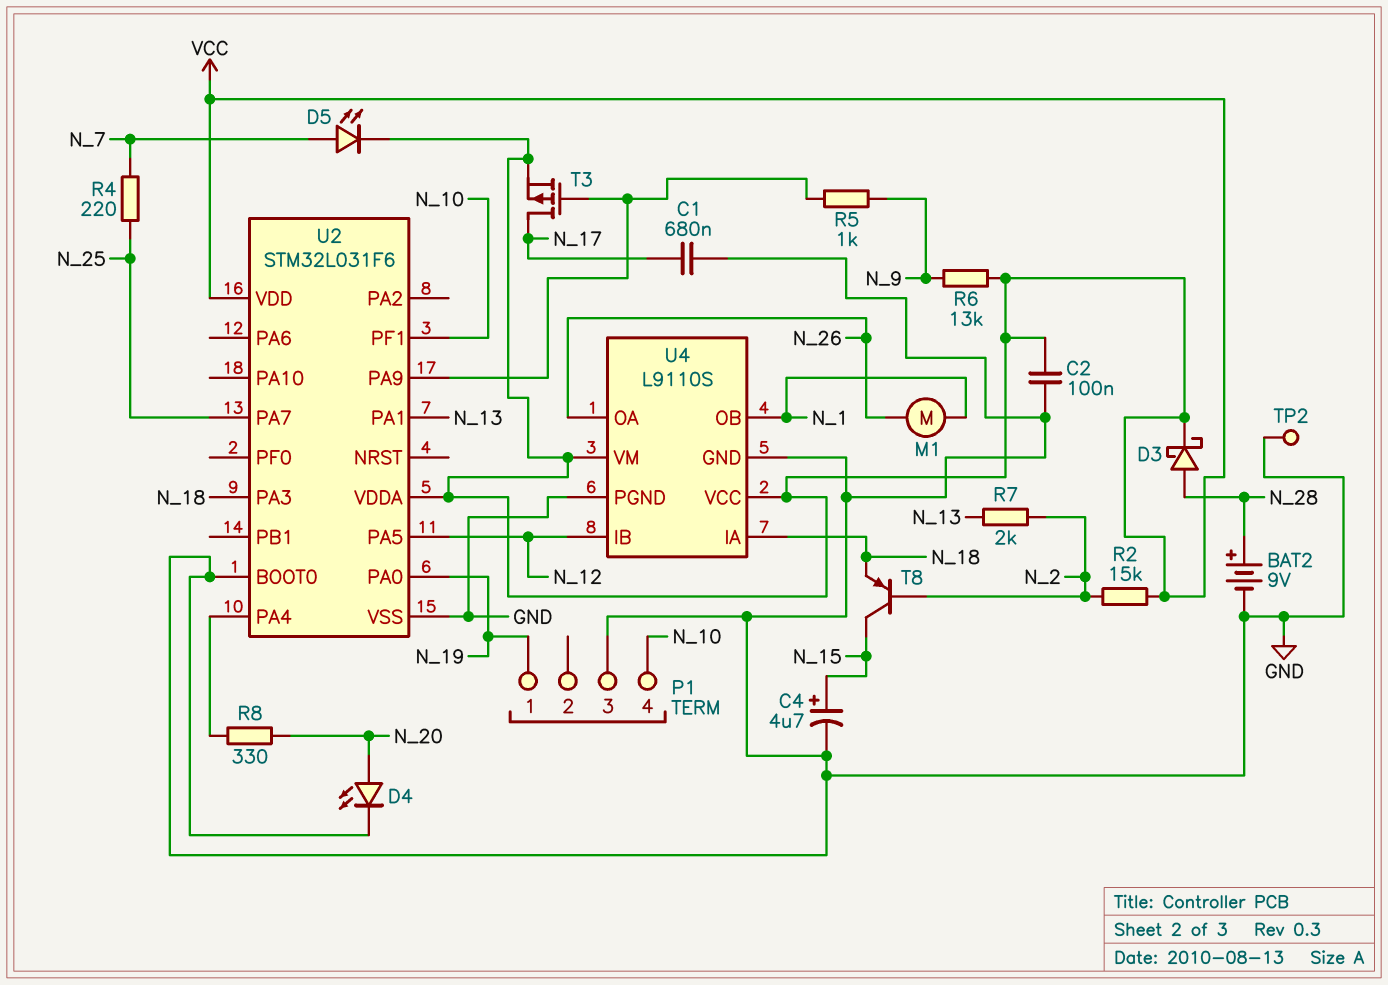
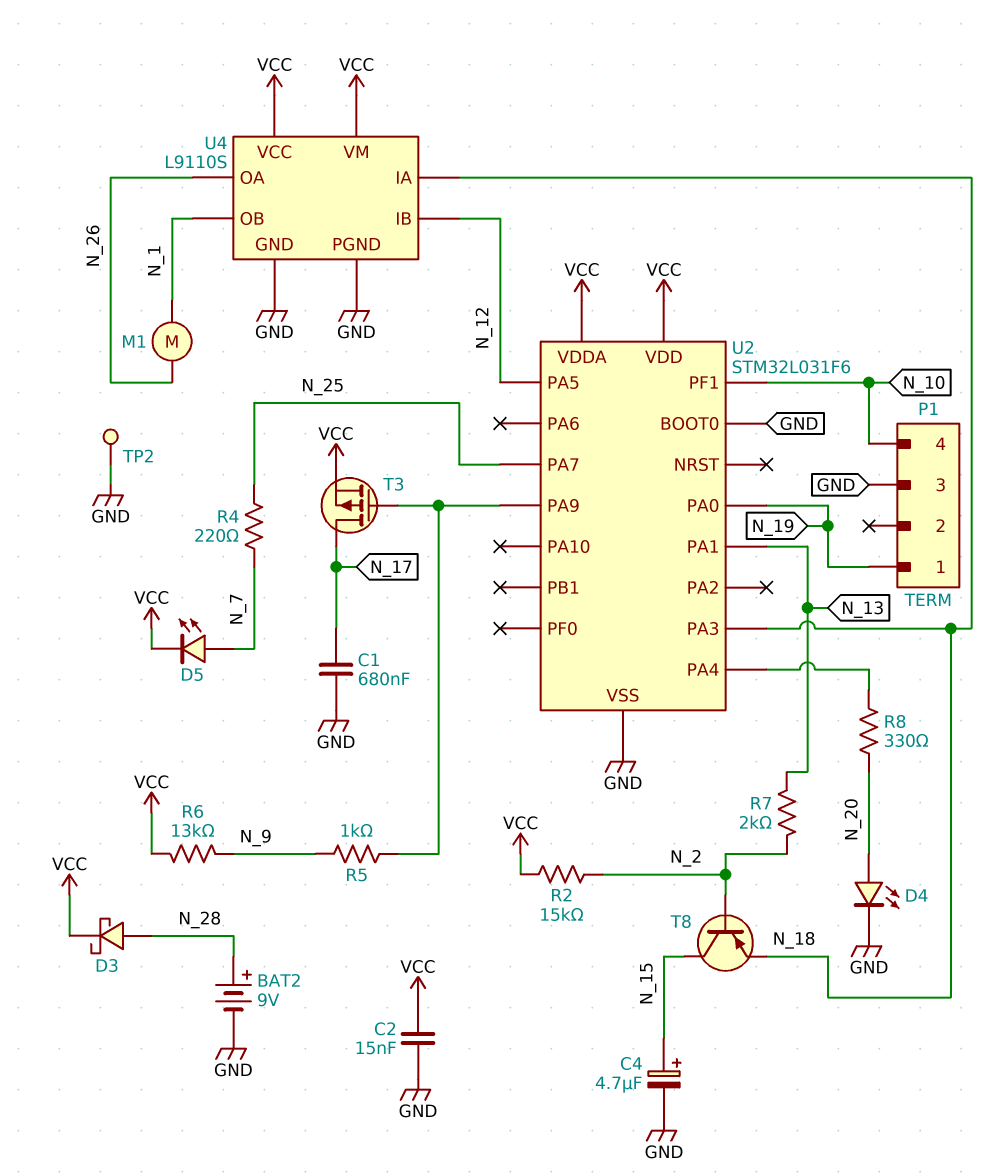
C2: 100nF (GND, VCC) -> 15nF (GND, VCC)

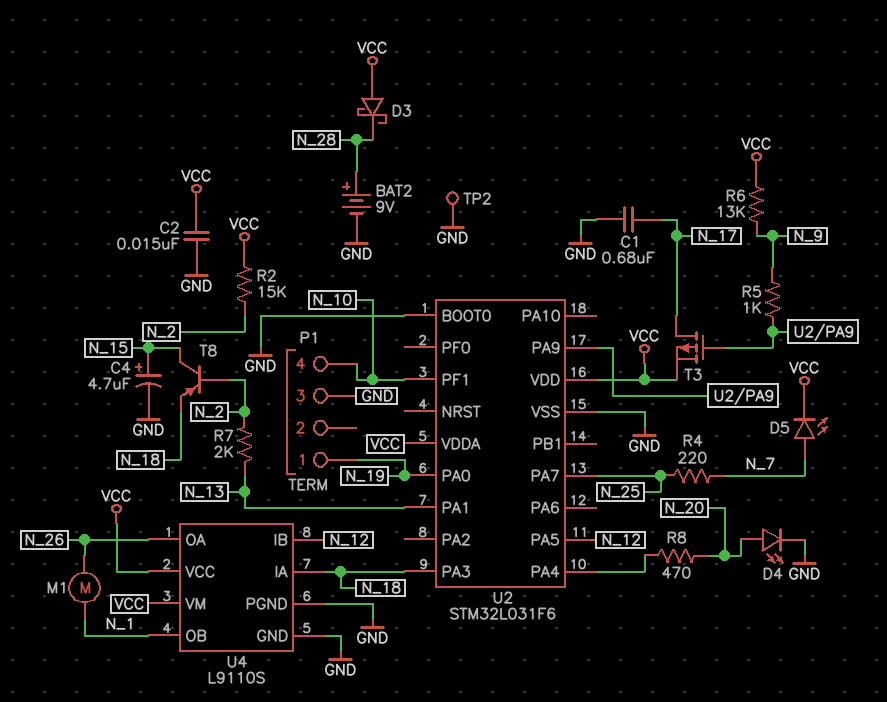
D3: schottky (A N_28, K VCC) -> schottky (A VCC, K N_28)
R8: 330 (N_20, U2/PA4) -> 470 (N_20, U2/PA4)

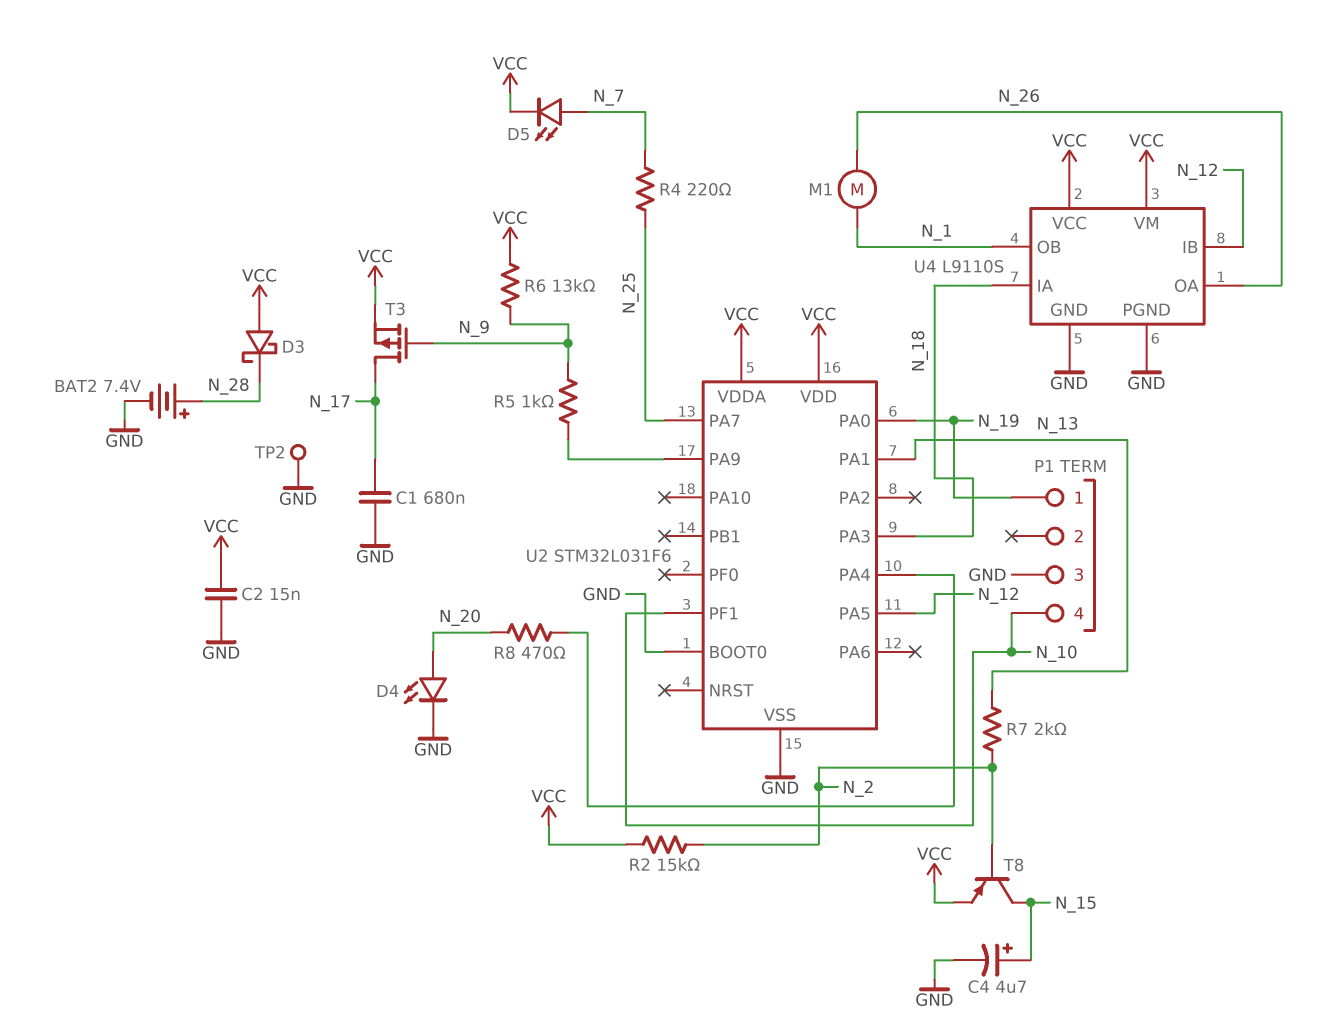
BAT2: 9V (plus N_28, minus GND) -> 7.4V (plus N_28, minus GND)
T3: PMOS (G U2/PA9, D N_17, S VCC) -> PMOS (G N_9, D N_17, S VCC)
T8: PNP (B N_2, C N_15, E N_18) -> PNP (B N_2, C N_15, E VCC)

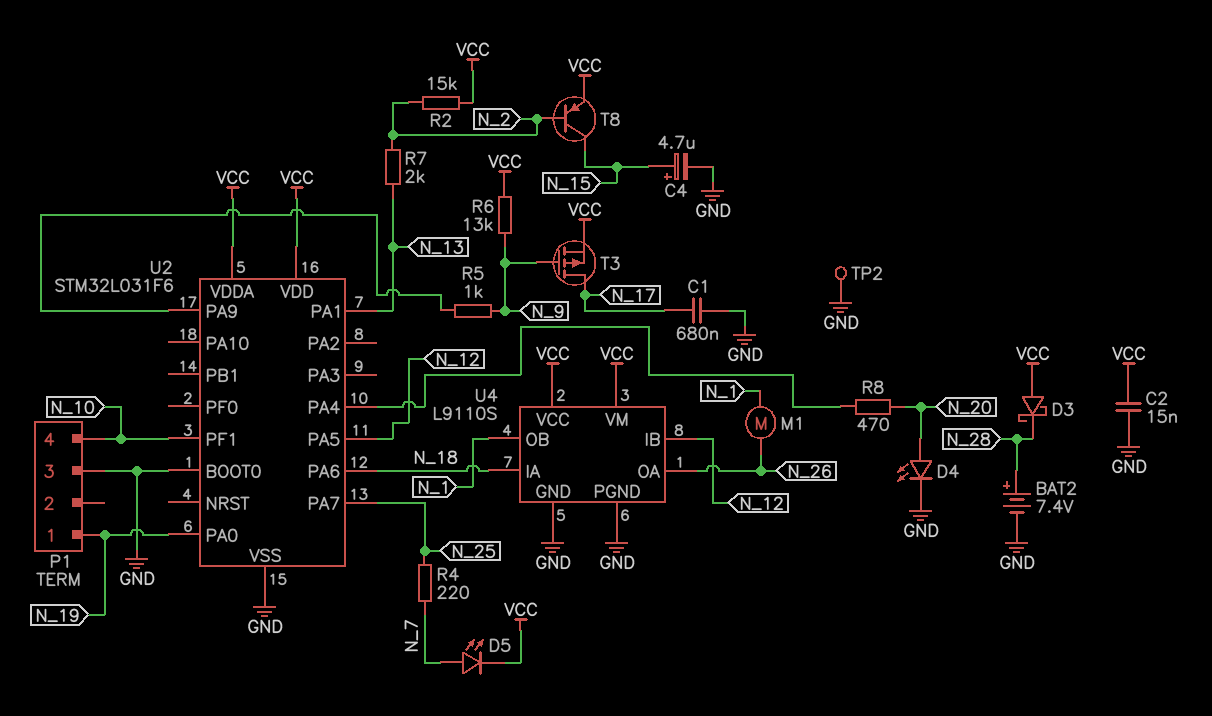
U2 pin PA3: N_18 -> none
U2 pin PA6: none -> N_18

